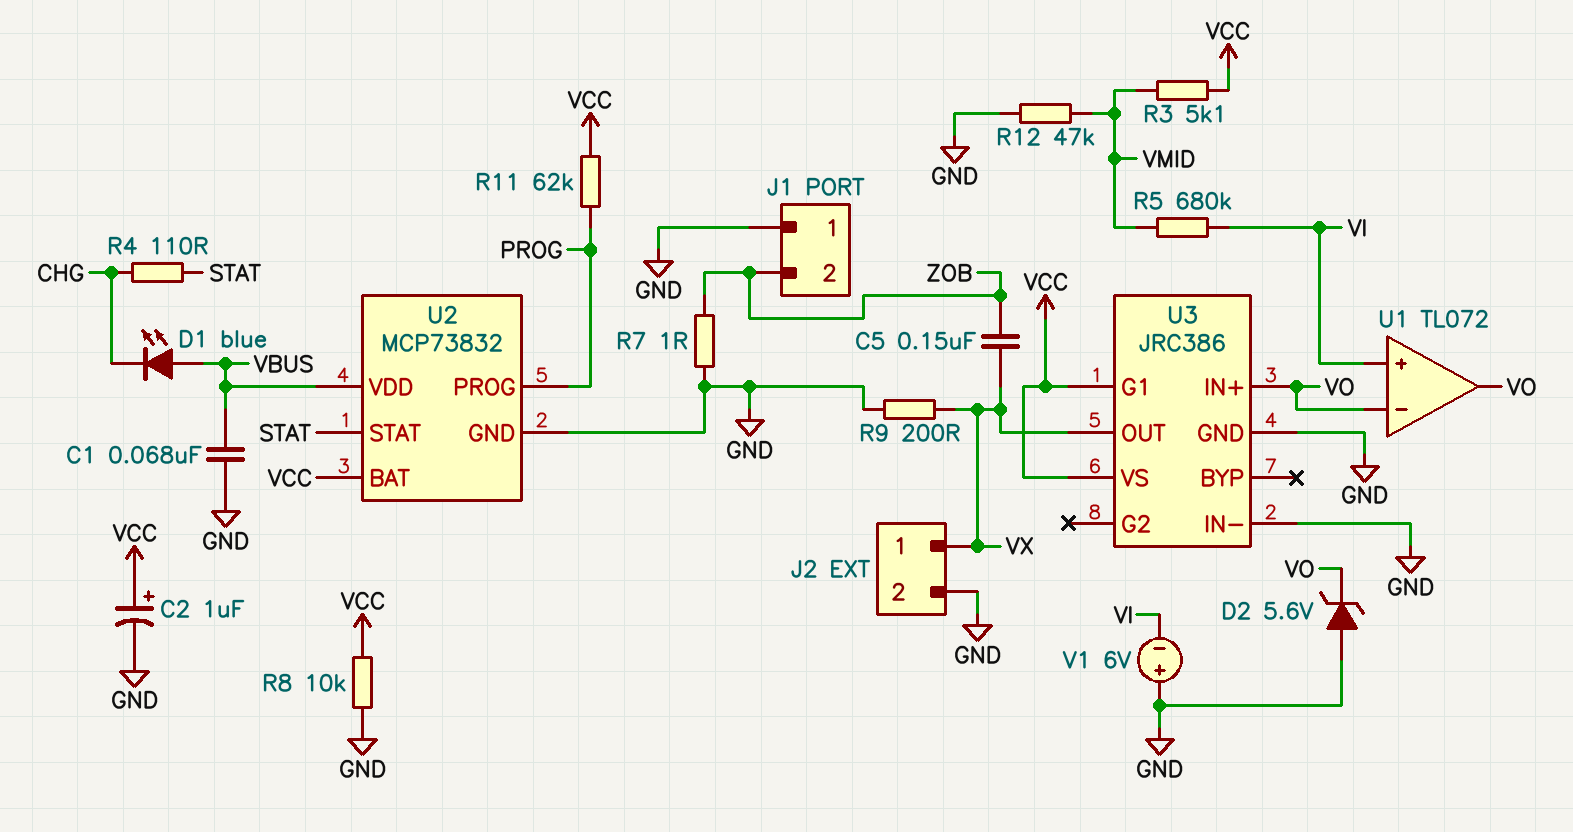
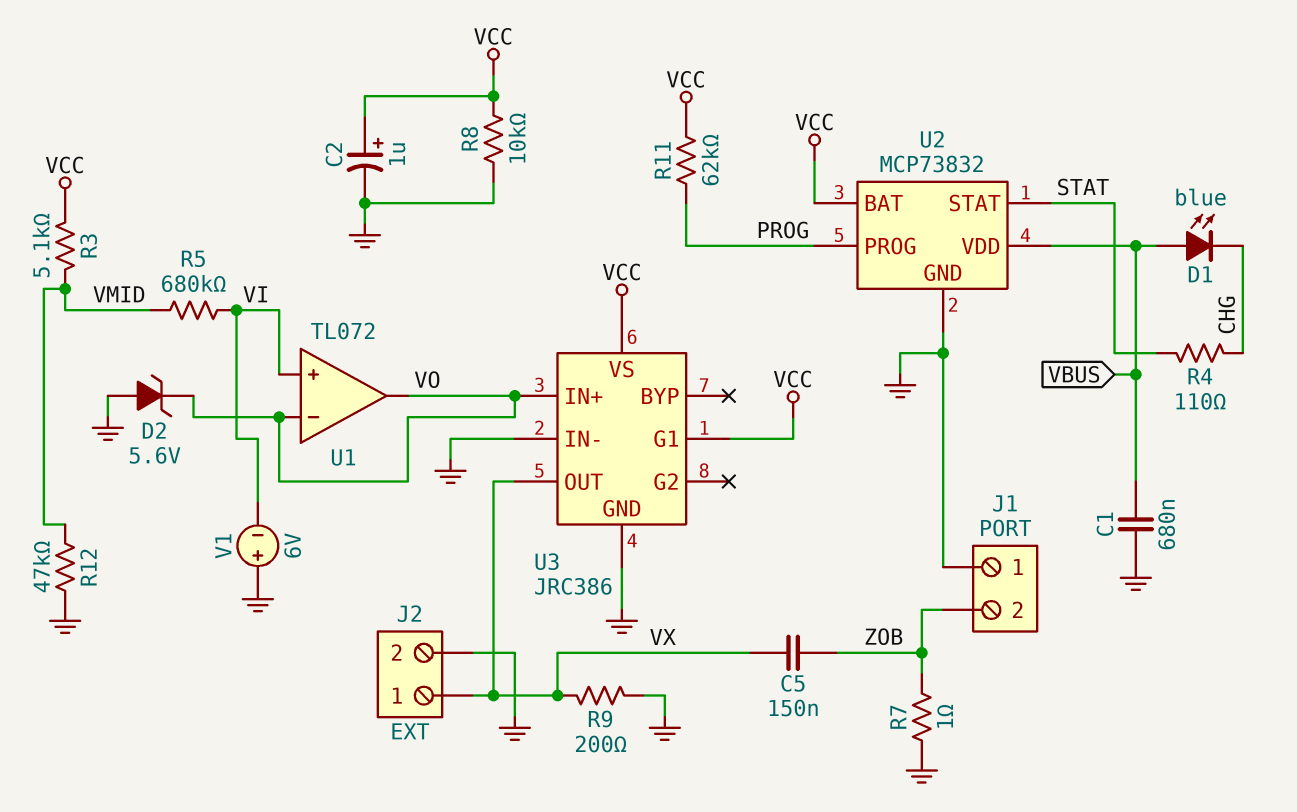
C1: 68nF (GND, VBUS) -> 680nF (GND, VBUS)

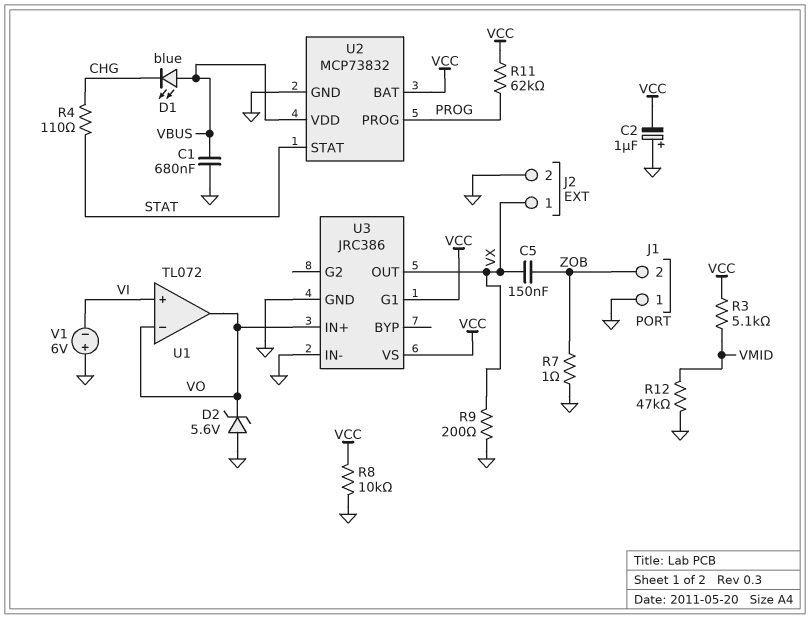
C2: 1uF (plus VCC, minus GND) -> 1uF (plus GND, minus VCC)
R5: 680k (VI, VMID) -> none

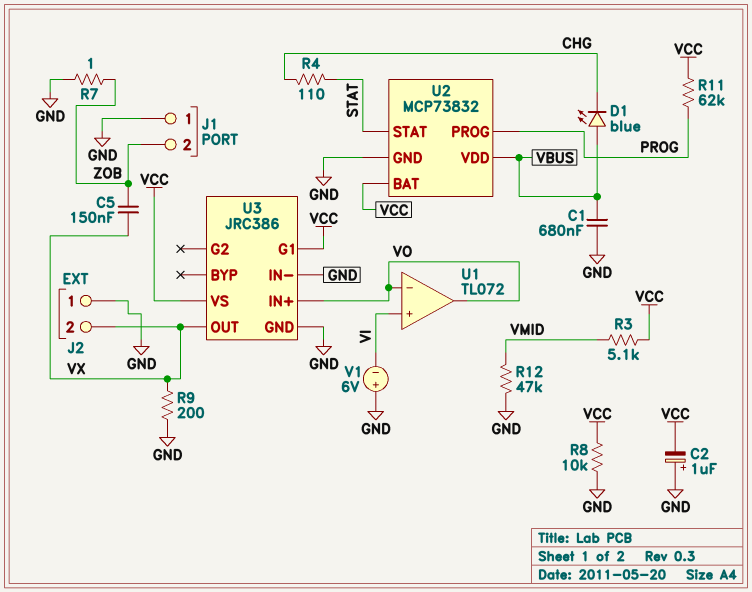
D2: zener 5.6V (A GND, K VO) -> none
J2 pin 1: VX -> GND
J2 pin 2: GND -> VX

